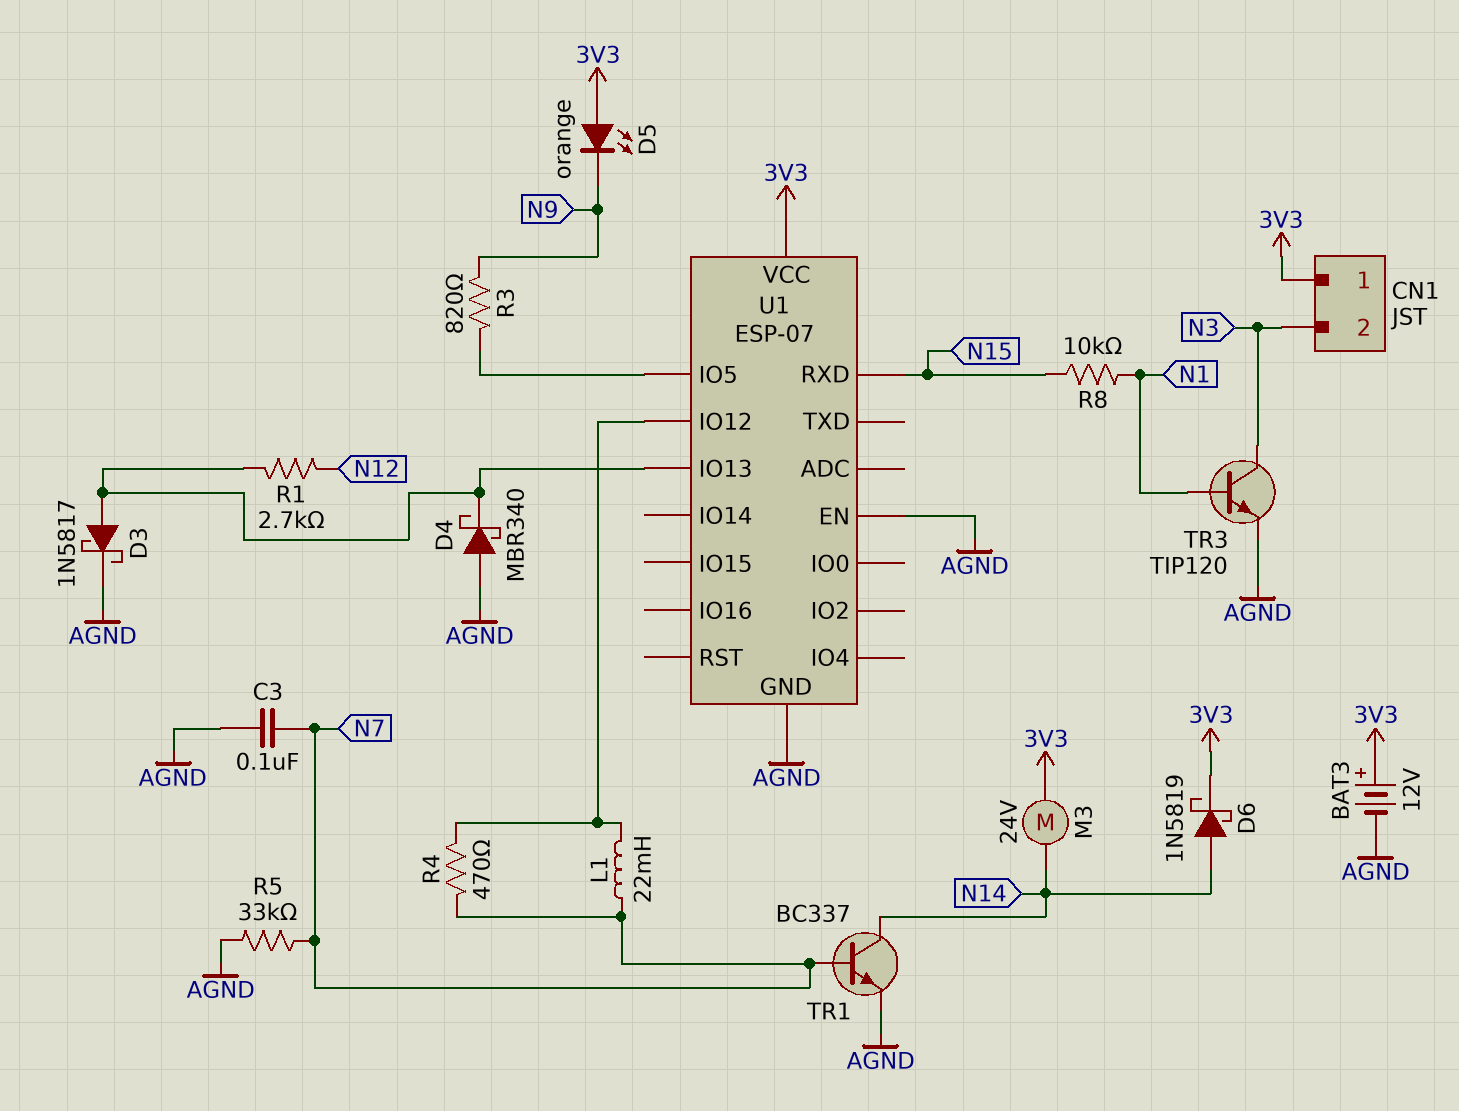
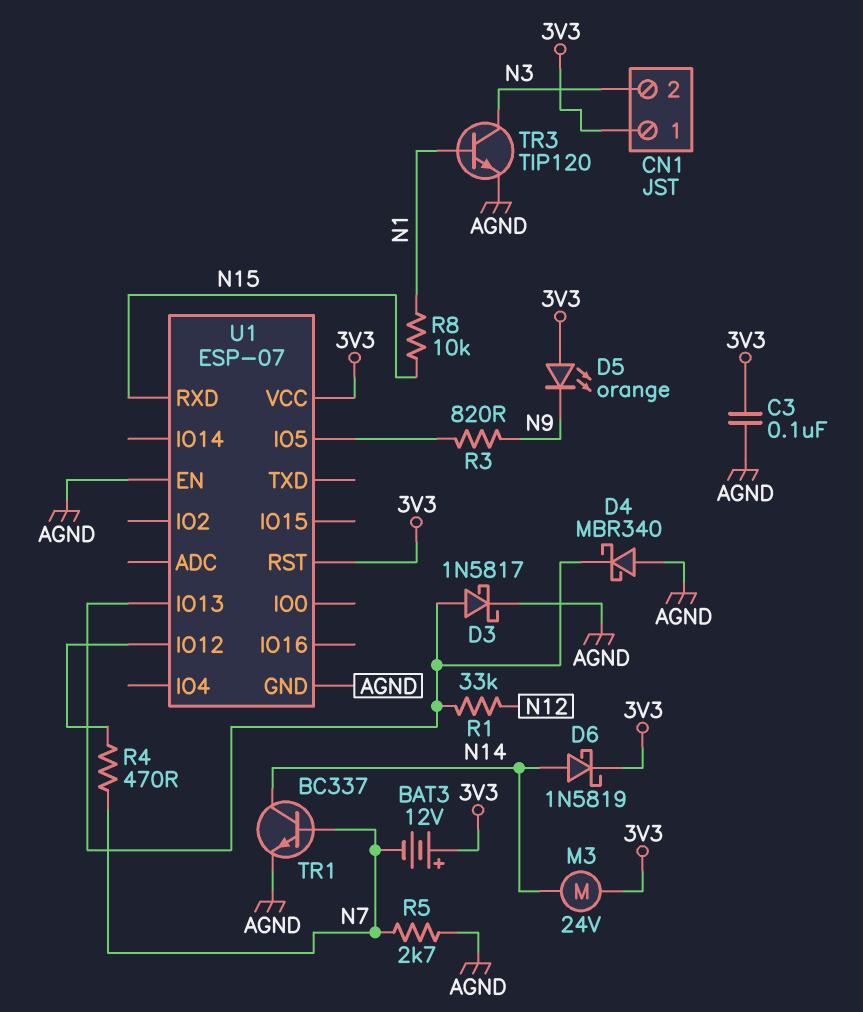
BAT3: 12V (plus 3V3, minus AGND) -> 12V (plus 3V3, minus N7)
C3: 100nF (AGND, N7) -> 100nF (3V3, AGND)
L1: 22mH (N7, U1/IO12) -> none
R1: 2.7k (N12, U1/IO13) -> 33k (N12, U1/IO13)
R5: 33k (AGND, N7) -> 2.7k (AGND, N7)
U1 pin RST: none -> 3V3

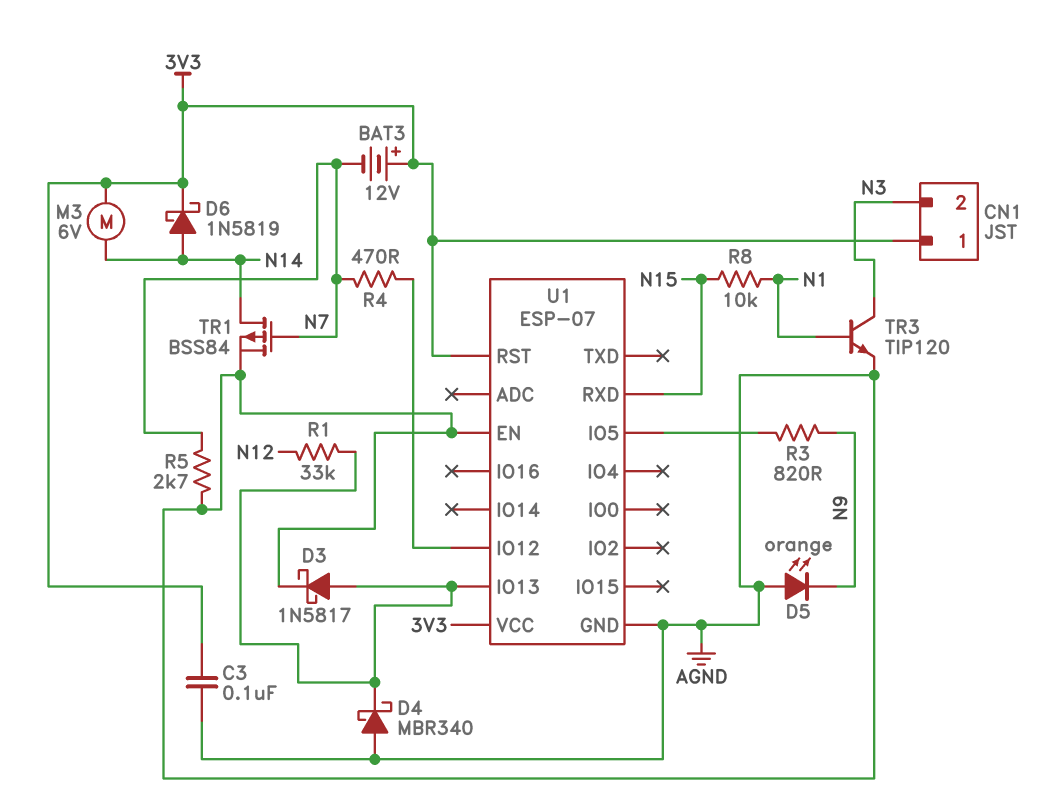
D5: LED orange (A 3V3, K N9) -> LED orange (A AGND, K N9)
M3: motor 24V (3V3, N14) -> motor 6V (3V3, N14)
TR1: NPN BC337 (B N7, C N14, E AGND) -> PMOS BSS84 (G N7, D N14, S AGND)

